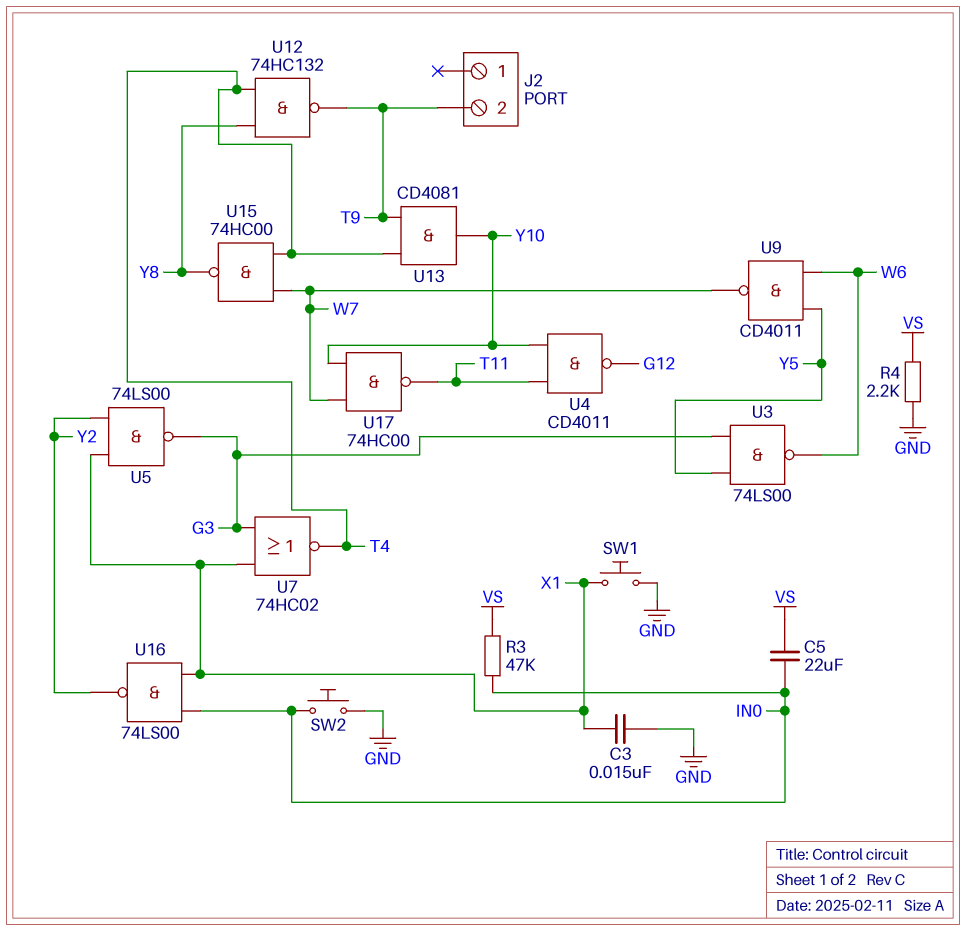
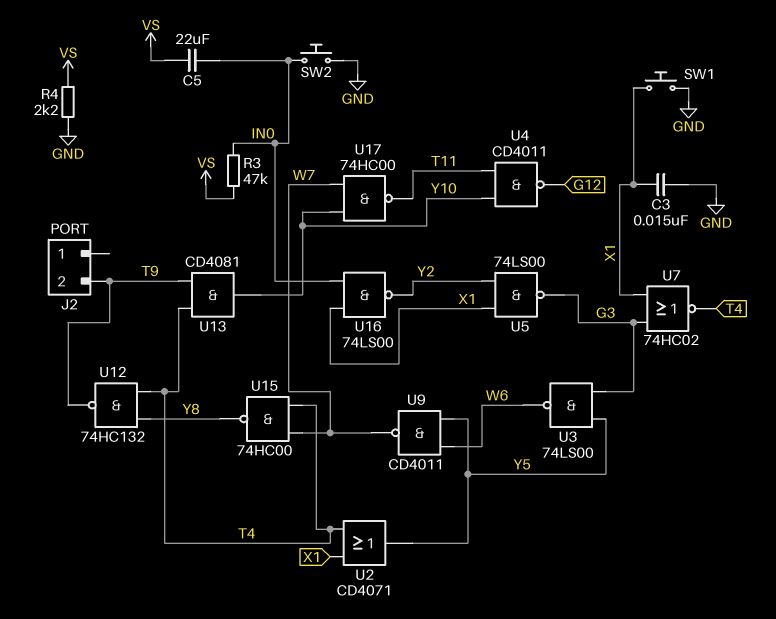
U2: none -> OR CD4071 (in T4, in X1, out Y5)

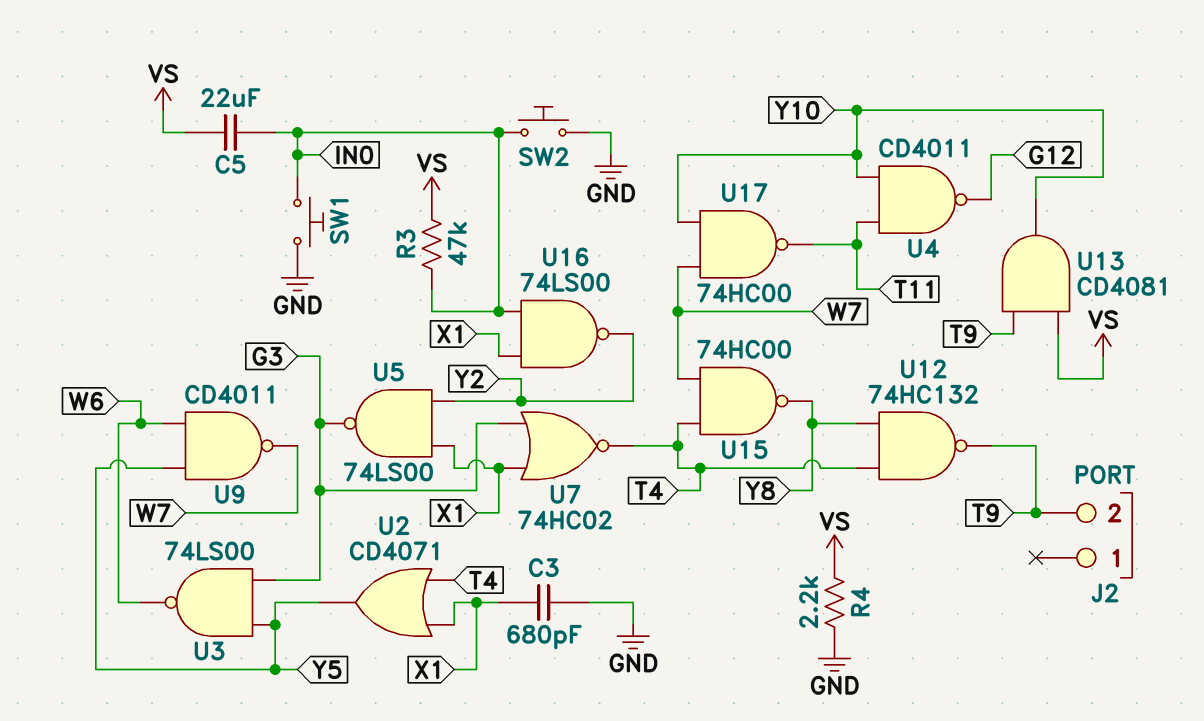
C3: 15nF (GND, X1) -> 680pF (GND, X1)
SW1: button (GND, X1) -> button (GND, IN0)
U13: AND CD4081 (in T4, in T9, out Y10) -> AND CD4081 (in T9, in VS, out Y10)

